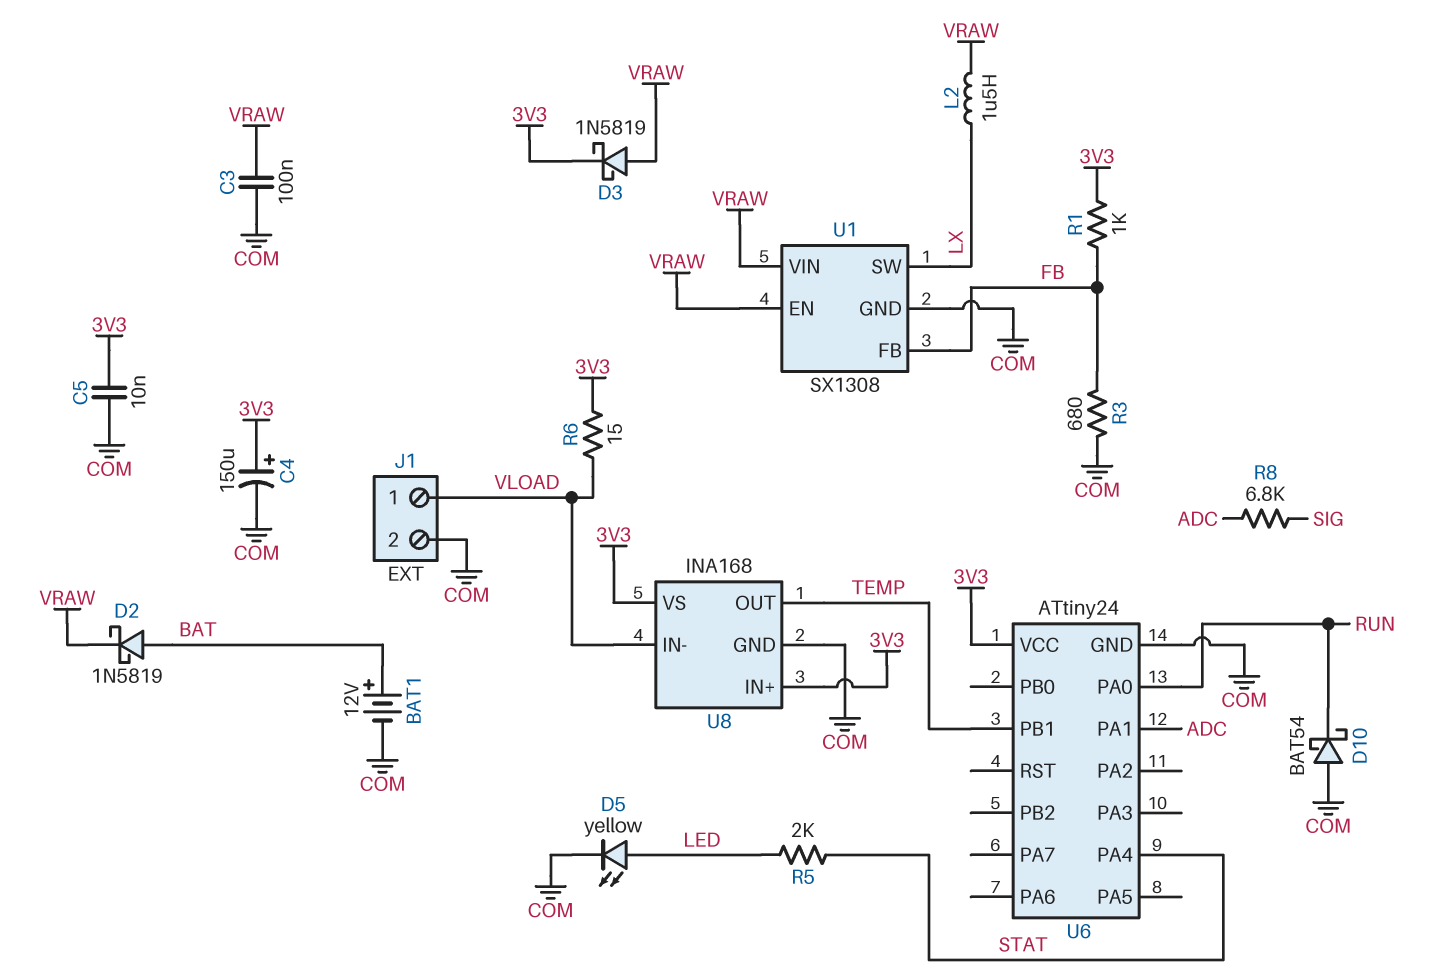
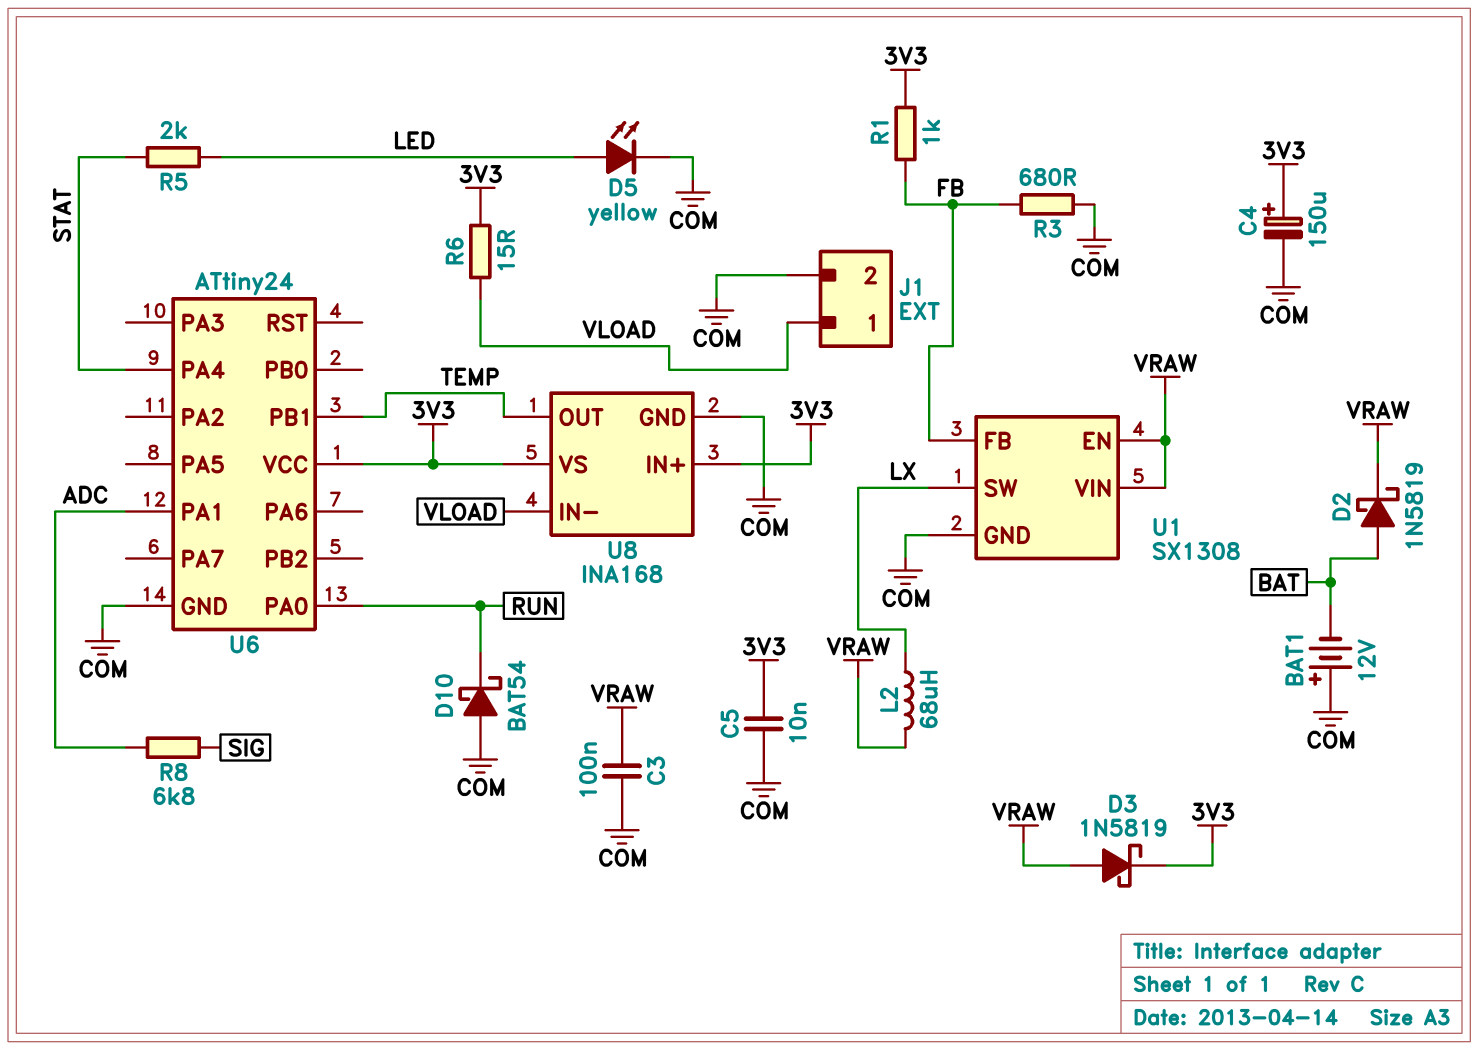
BAT1: 12V (plus BAT, minus COM) -> 12V (plus COM, minus BAT)
L2: 1.5uH (LX, VRAW) -> 68uH (LX, VRAW)

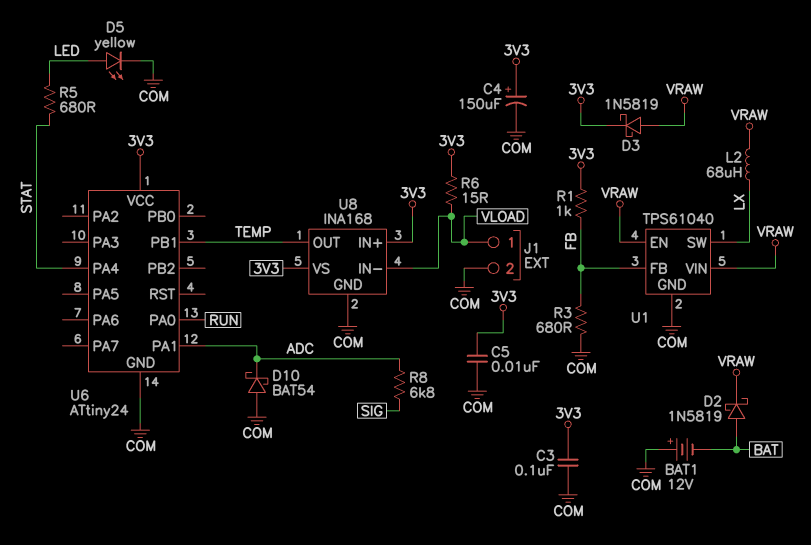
C3: 100nF (COM, VRAW) -> 100nF (3V3, COM)
D10: schottky BAT54 (A COM, K RUN) -> schottky BAT54 (A COM, K ADC)
R5: 2k (LED, STAT) -> 680 (LED, STAT)
U1: SX1308 -> TPS61040

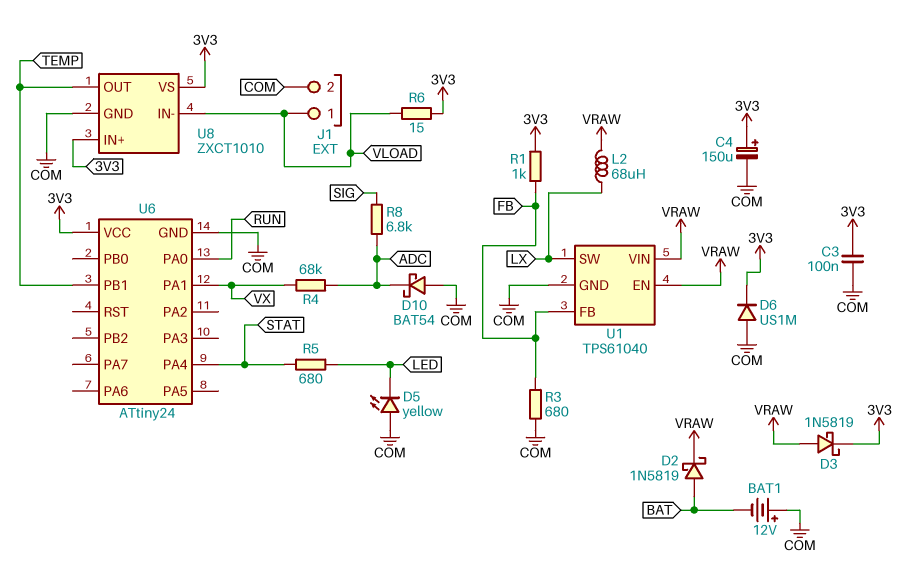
C5: 10nF (3V3, COM) -> none
D5: LED yellow (A LED, K COM) -> LED yellow (A COM, K LED)
D6: none -> diode US1M (A COM, K 3V3)
R4: none -> 68k (ADC, VX)
U6 pin PA1: ADC -> VX
U8: INA168 -> ZXCT1010

